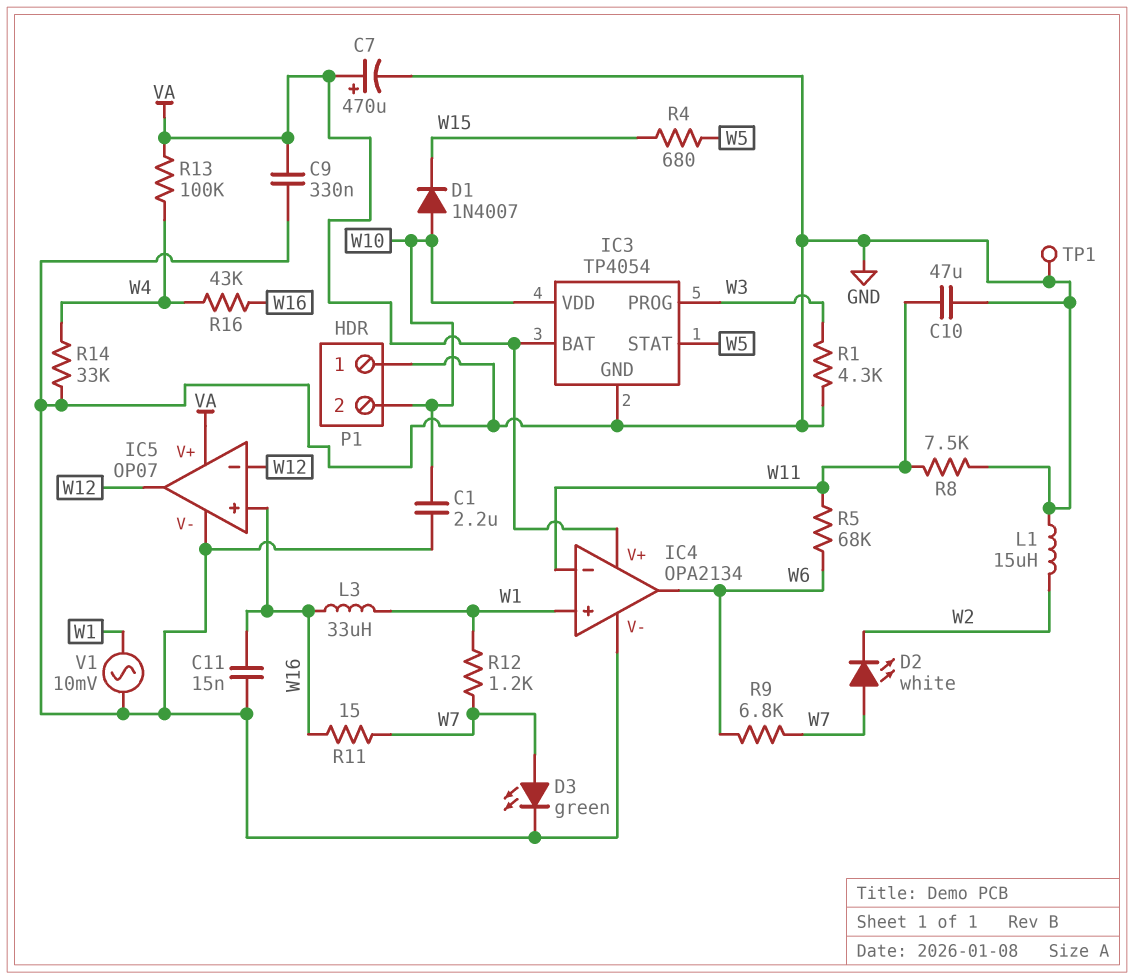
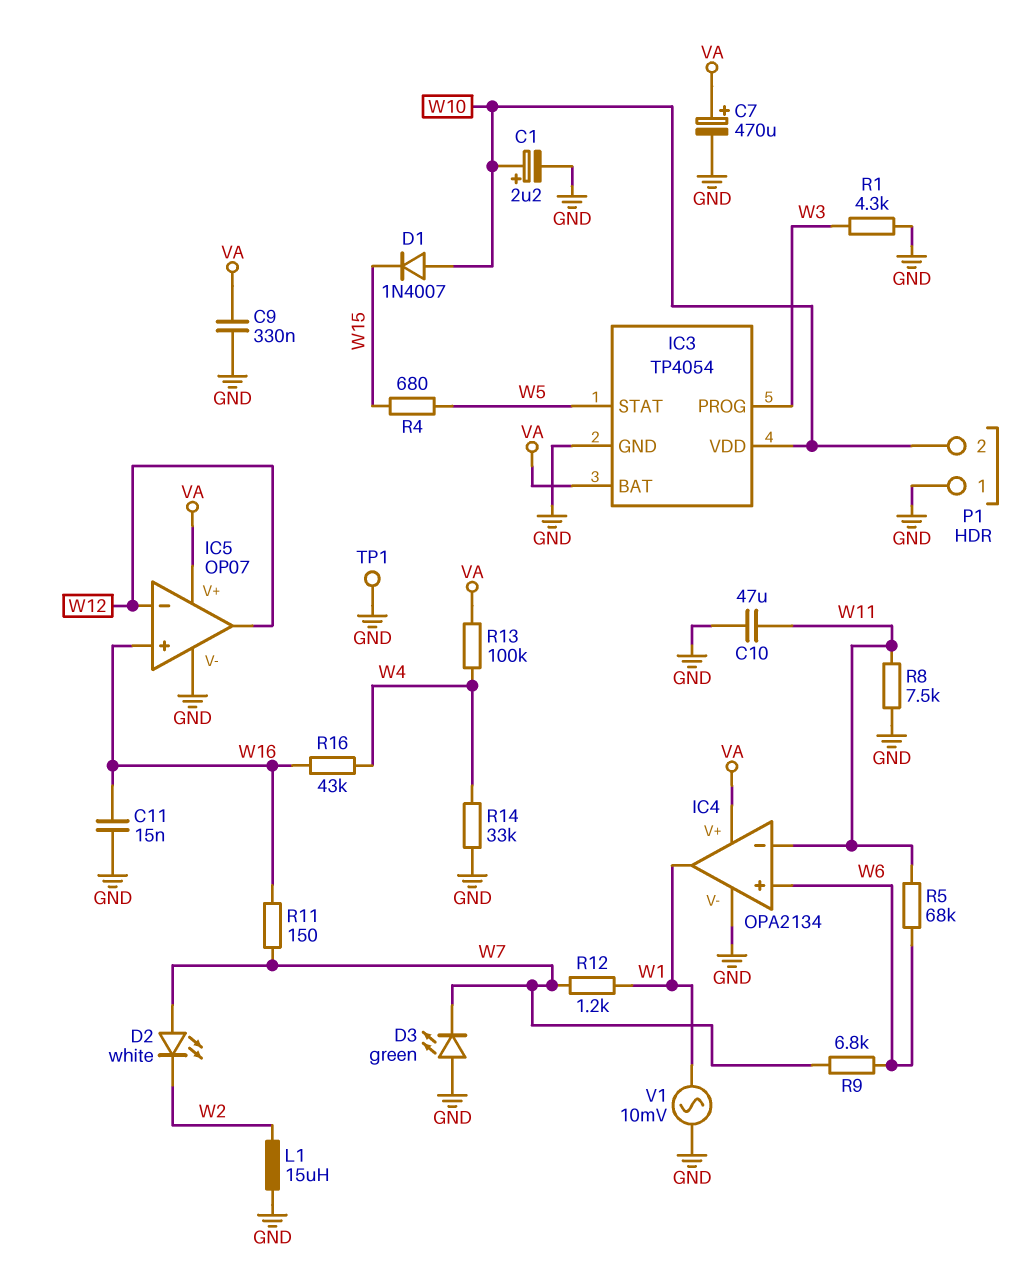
C1: 2.2uF (GND, W10) -> 2.2uF (plus W10, minus GND)
D3: LED green (A W7, K GND) -> LED green (A GND, K W7)
IC4 pin in+: W1 -> W6
IC4 pin out: W6 -> W1
L3: 33uH (W1, W16) -> none
R11: 15 (W7, W16) -> 150 (W7, W16)

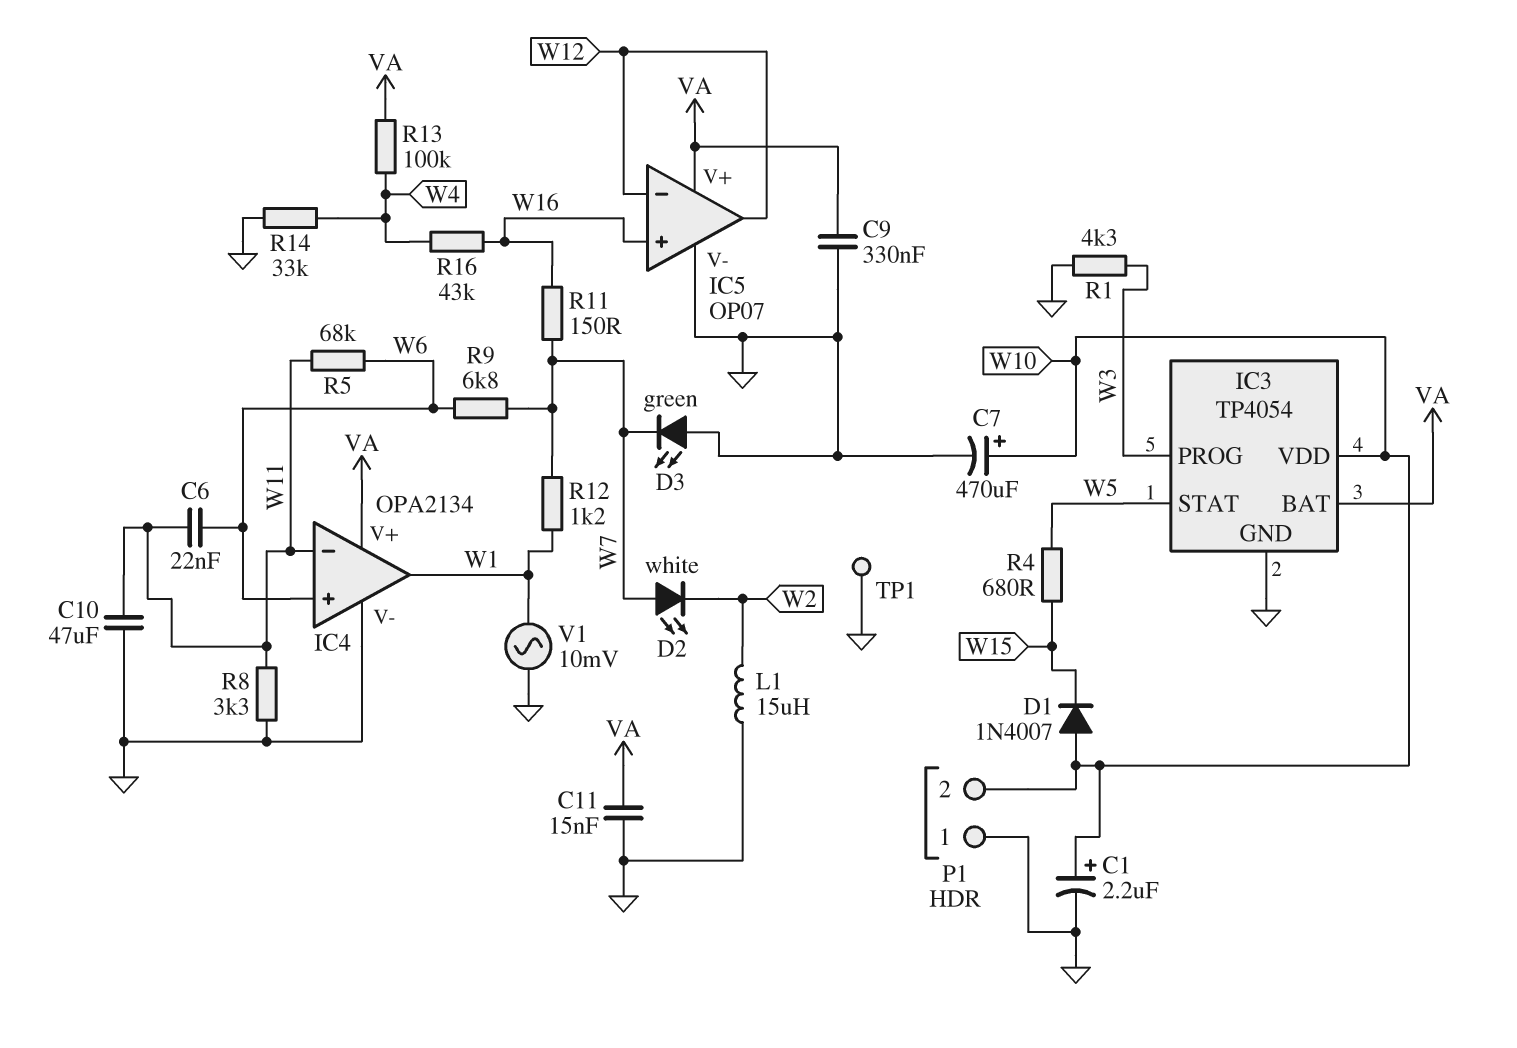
C6: none -> 22nF (W6, W11)
C7: 470uF (plus VA, minus GND) -> 470uF (plus W10, minus GND)
C11: 15nF (GND, W16) -> 15nF (GND, VA)
R8: 7.5k (GND, W11) -> 3.3k (GND, W11)

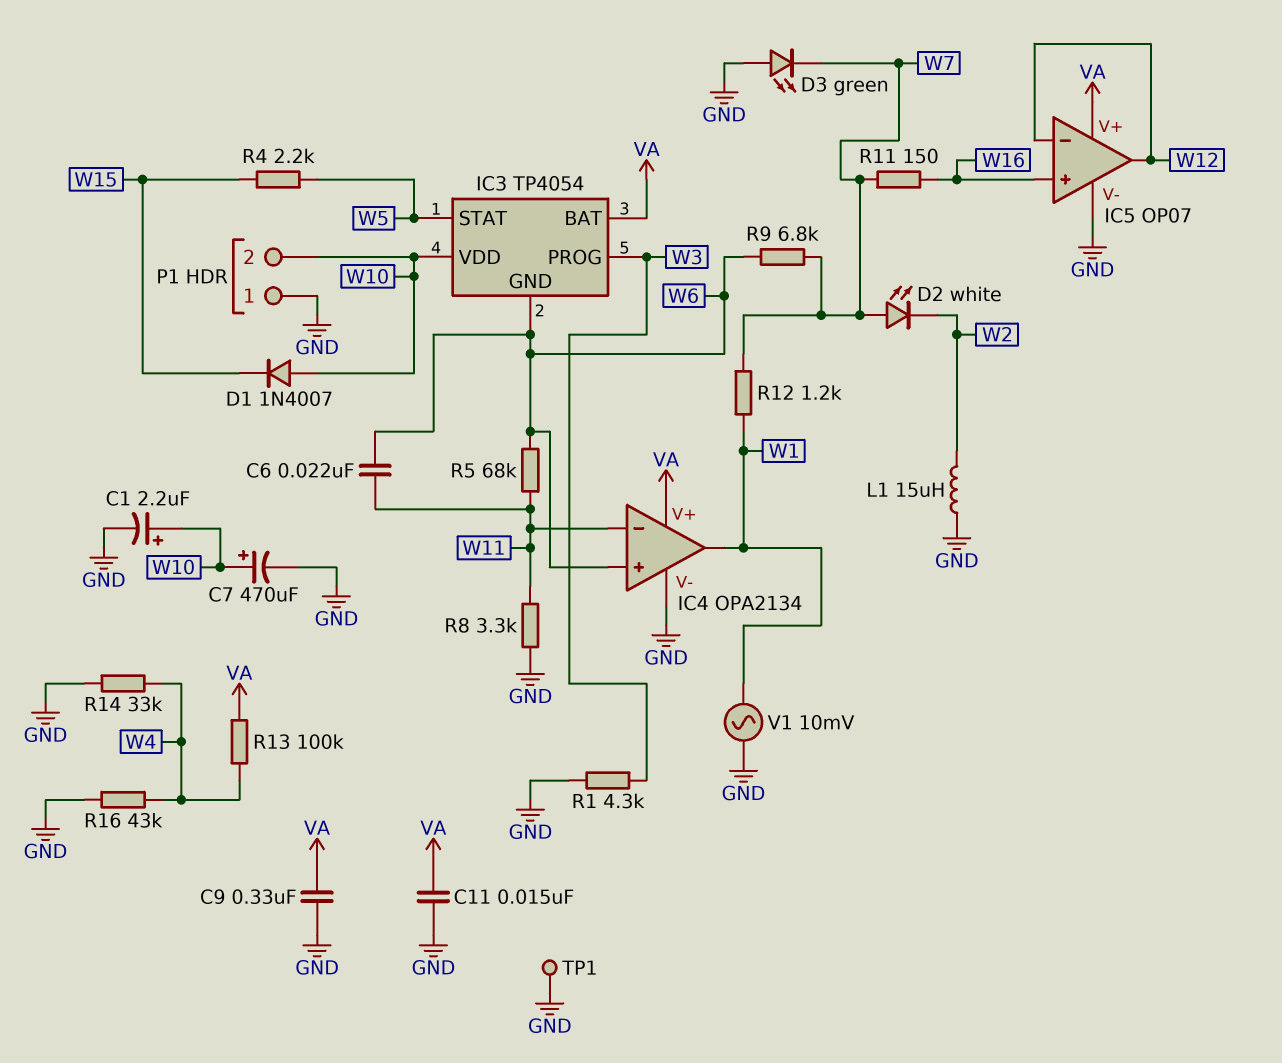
C10: 47uF (GND, W11) -> none
IC3 pin GND: GND -> W6
R4: 680 (W5, W15) -> 2.2k (W5, W15)
R16: 43k (W4, W16) -> 43k (GND, W4)

